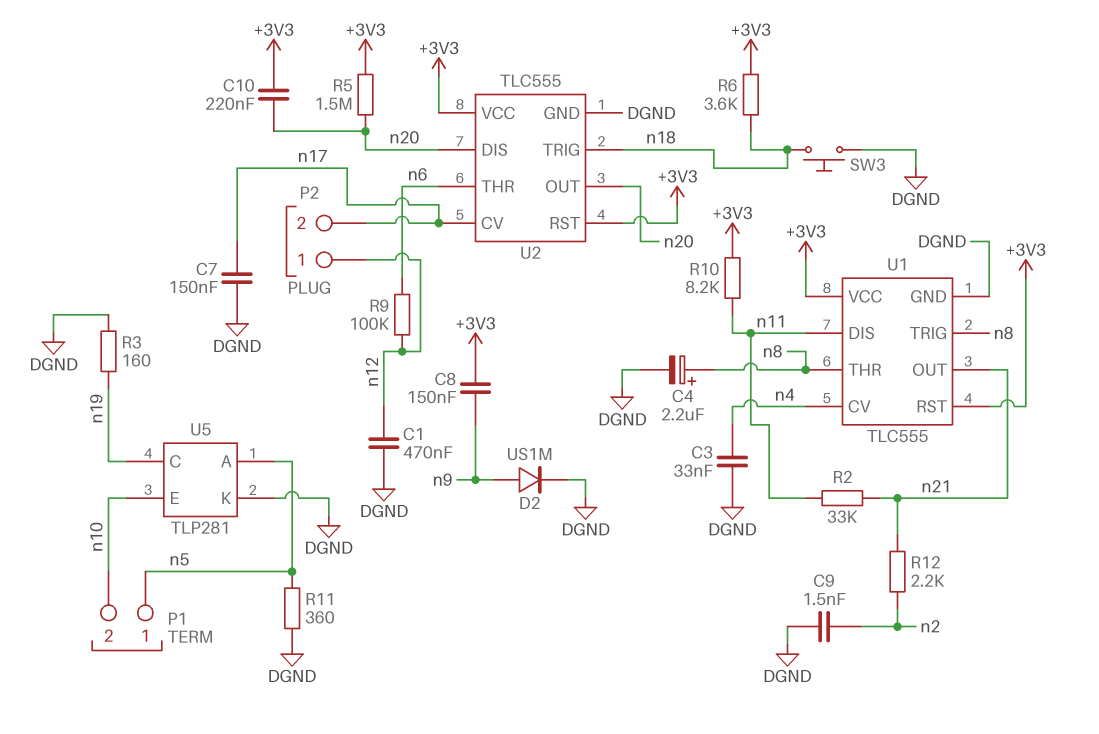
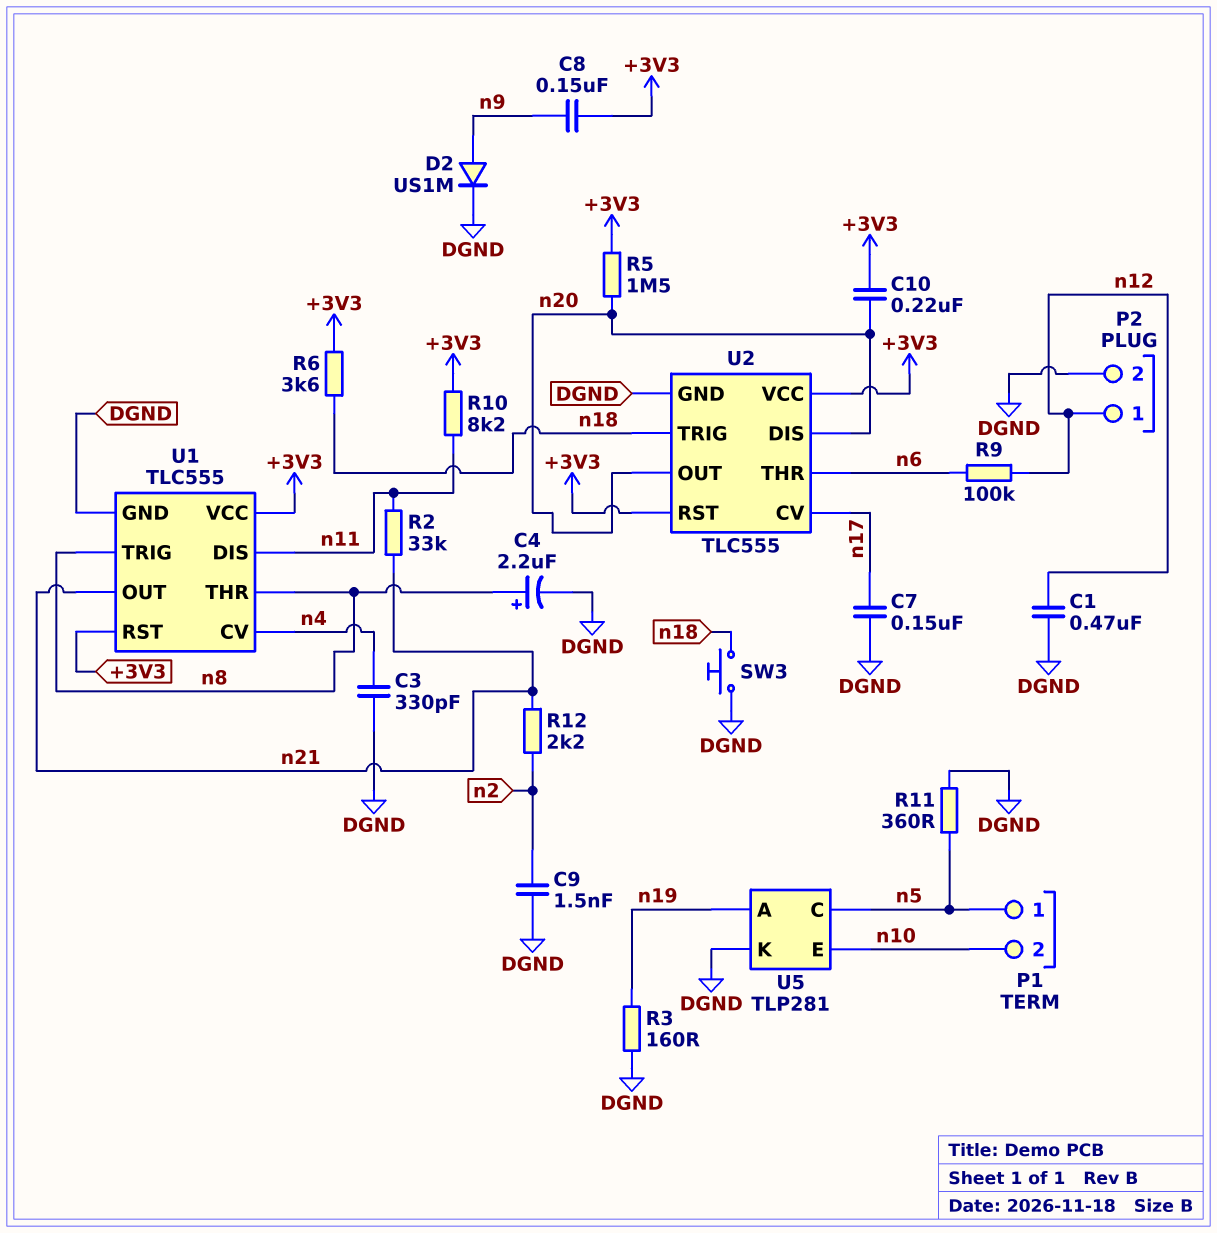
C3: 33nF (DGND, n4) -> 330pF (DGND, n4)
P2 pin 2: n17 -> DGND
U5 pin A: n5 -> n19
U5 pin C: n19 -> n5

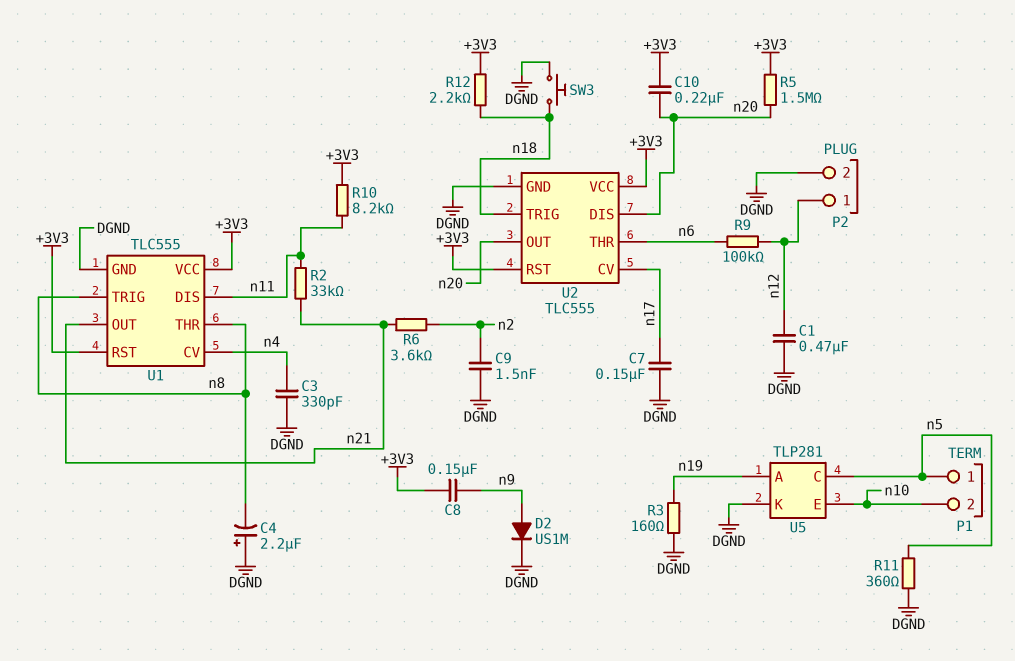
C4: 2.2uF (plus n8, minus DGND) -> 2.2uF (plus DGND, minus n8)
R6: 3.6k (+3V3, n18) -> 3.6k (n2, n21)
R12: 2.2k (n2, n21) -> 2.2k (+3V3, n18)

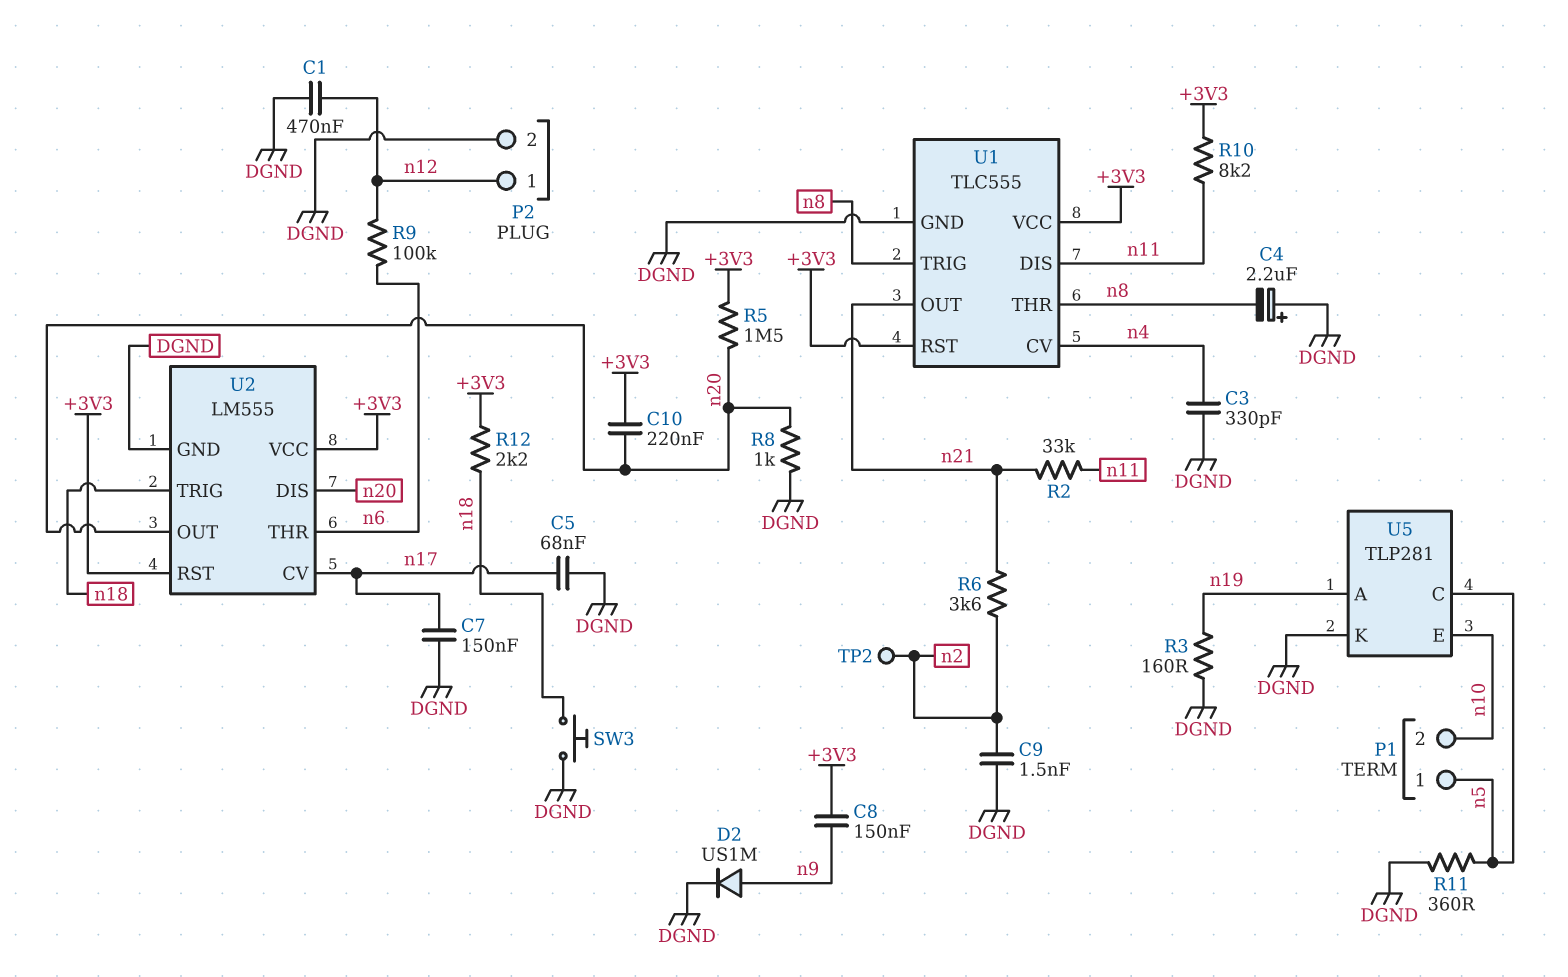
C5: none -> 68nF (DGND, n17)
R8: none -> 1k (DGND, n20)
TP2: none -> test point (n2)
U2: TLC555 -> LM555

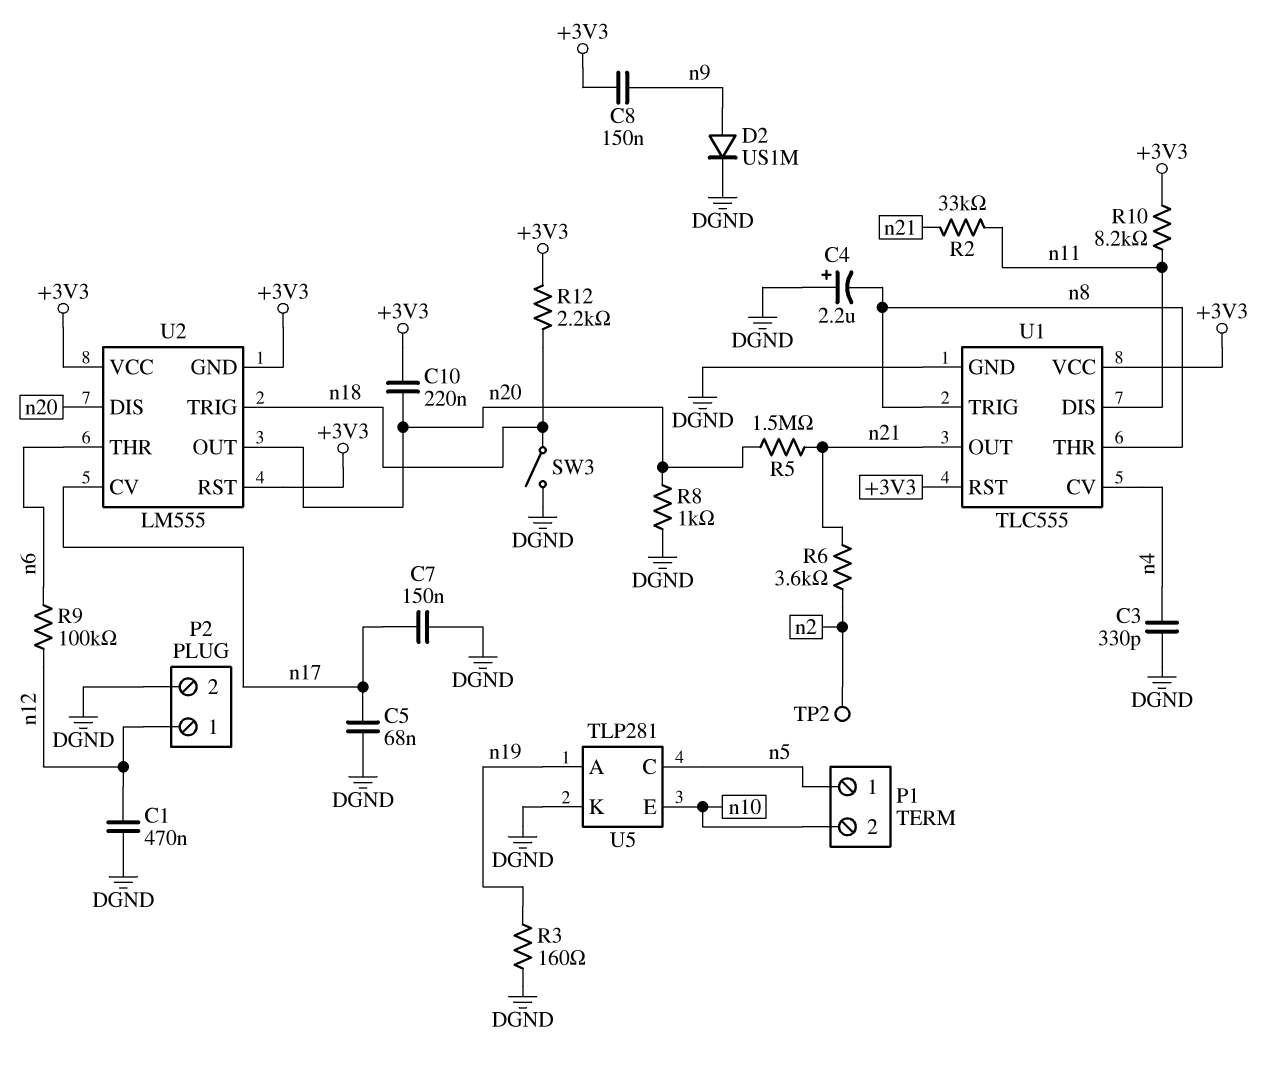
C9: 1.5nF (DGND, n2) -> none
R5: 1.5M (+3V3, n20) -> 1.5M (n20, n21)
R11: 360 (DGND, n5) -> none
SW3: button (DGND, n18) -> switch (DGND, n18)
U2 pin GND: DGND -> +3V3

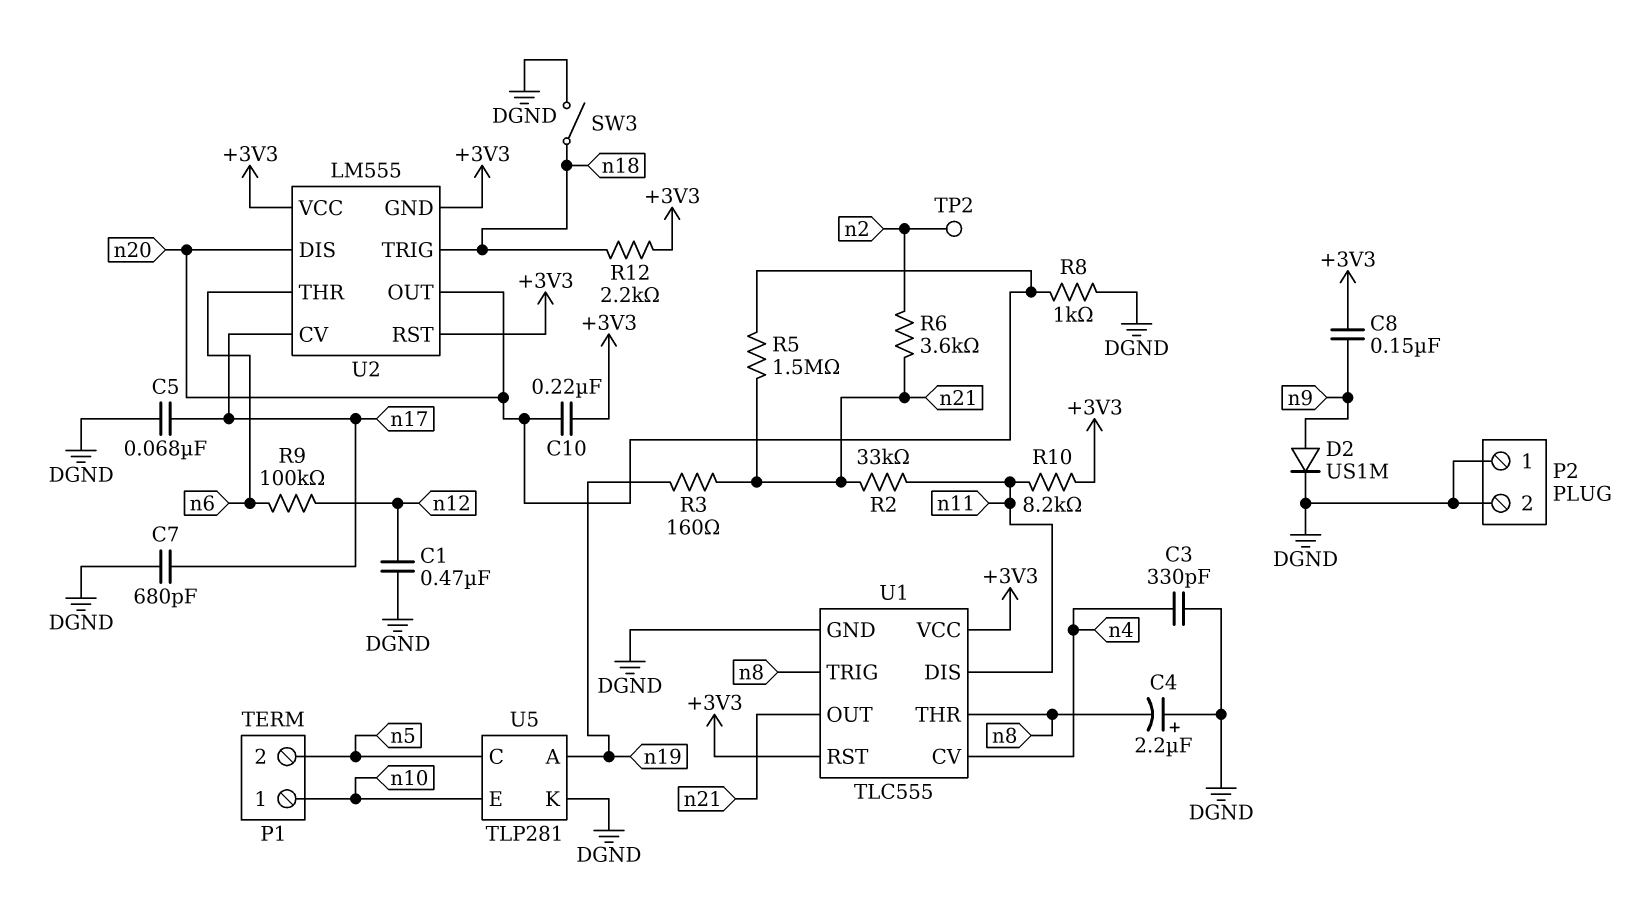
C7: 150nF (DGND, n17) -> 680pF (DGND, n17)
P1 pin 1: n5 -> n10
P1 pin 2: n10 -> n5
P2 pin 1: n12 -> DGND
R3: 160 (DGND, n19) -> 160 (n19, n21)

